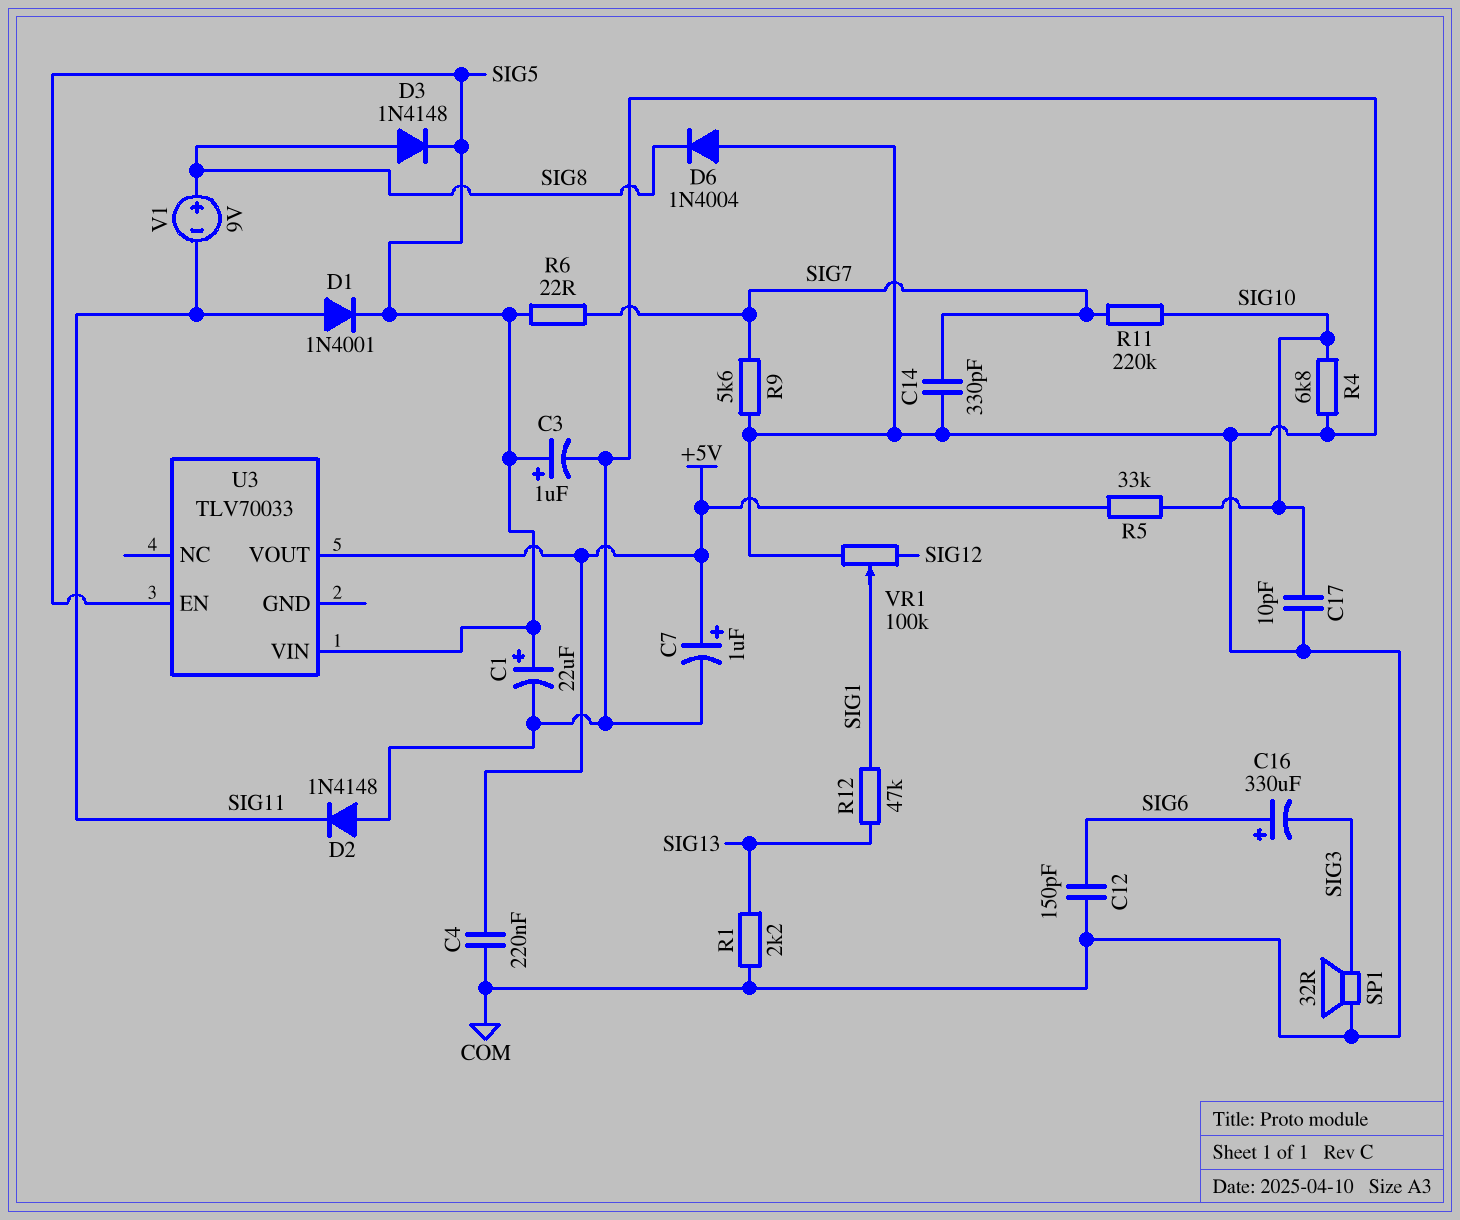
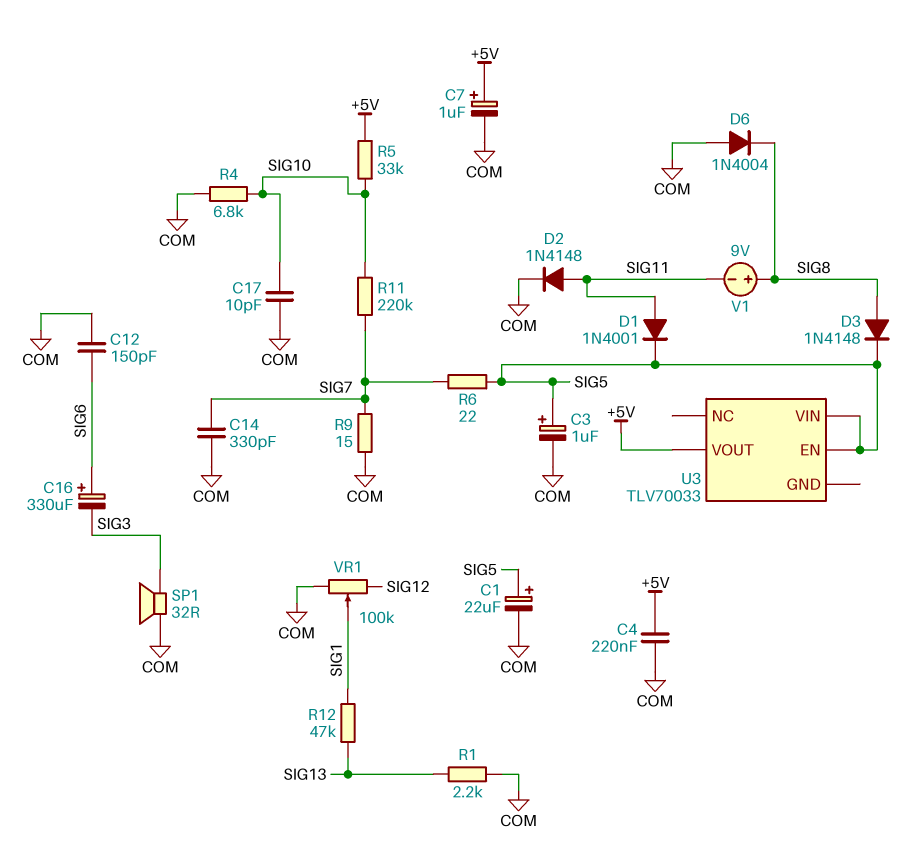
D2: diode 1N4148 (A COM, K SIG11) -> diode 1N4148 (A SIG11, K COM)
R9: 5.6k (COM, SIG7) -> 15 (COM, SIG7)

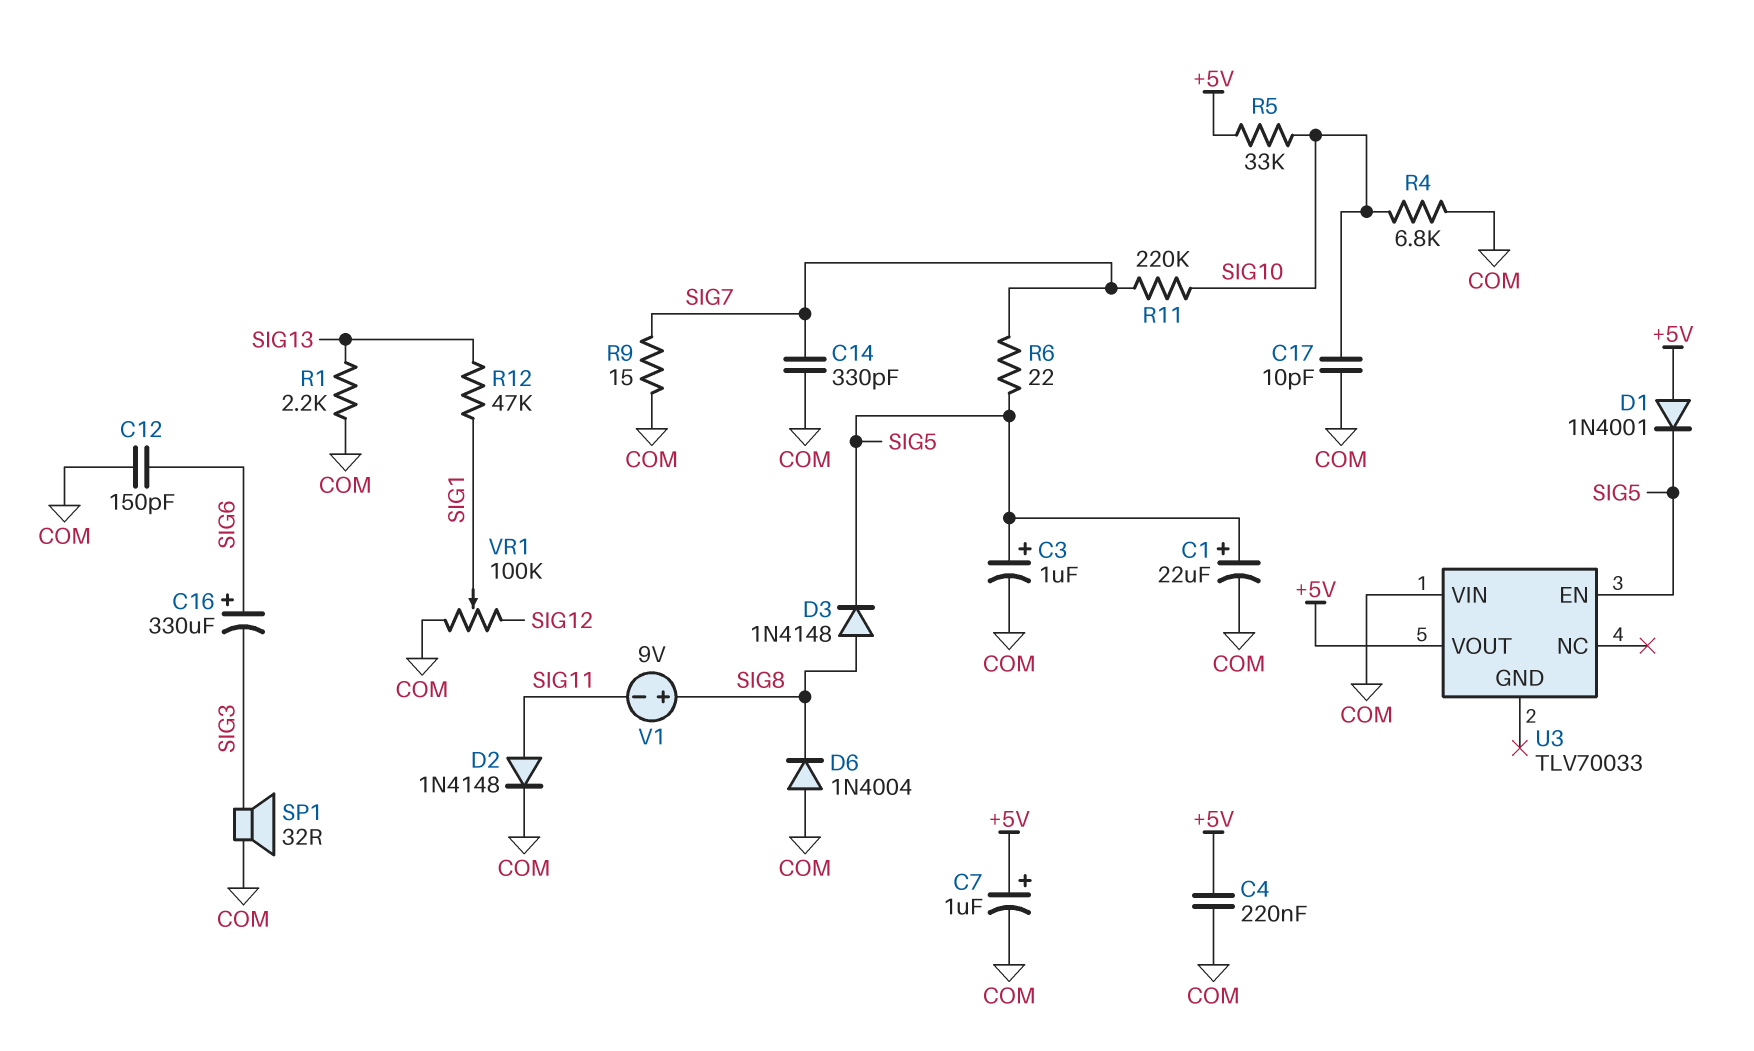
D1: diode 1N4001 (A SIG11, K SIG5) -> diode 1N4001 (A +5V, K SIG5)
U3 pin VIN: SIG5 -> COM

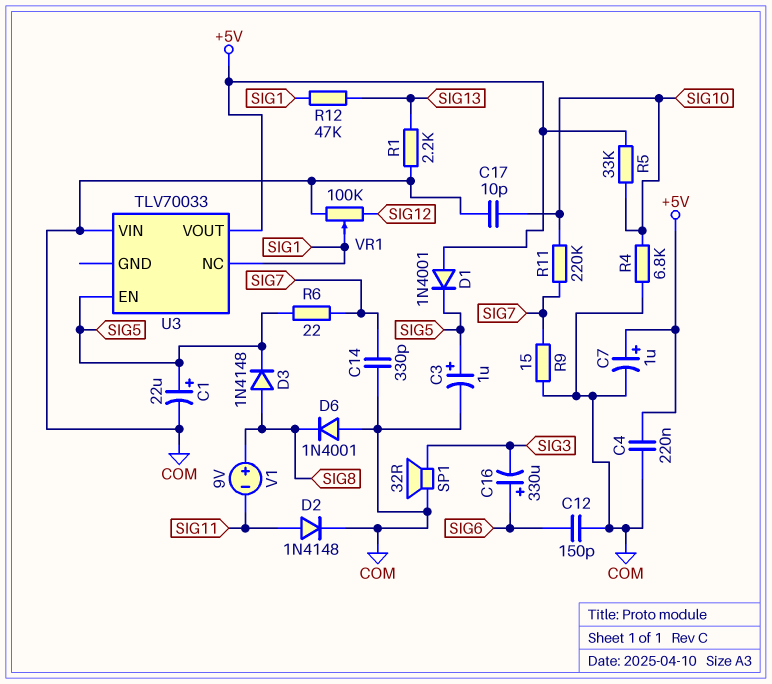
D6: diode 1N4004 (A COM, K SIG8) -> diode 1N4001 (A COM, K SIG8)
U3 pin NC: none -> SIG1

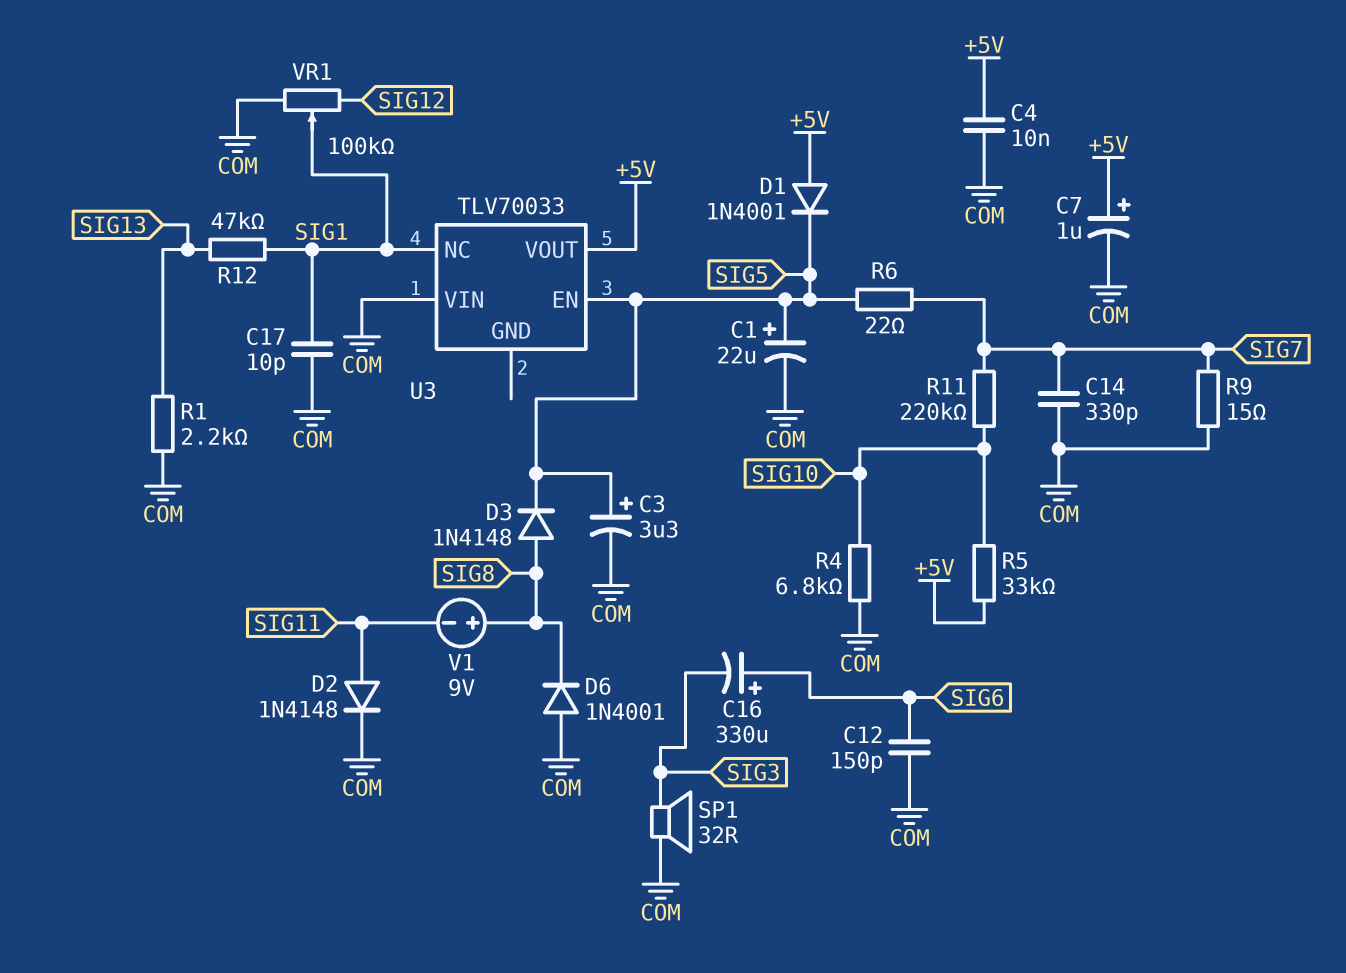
C3: 1uF (plus SIG5, minus COM) -> 3.3uF (plus SIG5, minus COM)
C4: 220nF (+5V, COM) -> 10nF (+5V, COM)
C17: 10pF (COM, SIG10) -> 10pF (COM, SIG1)

